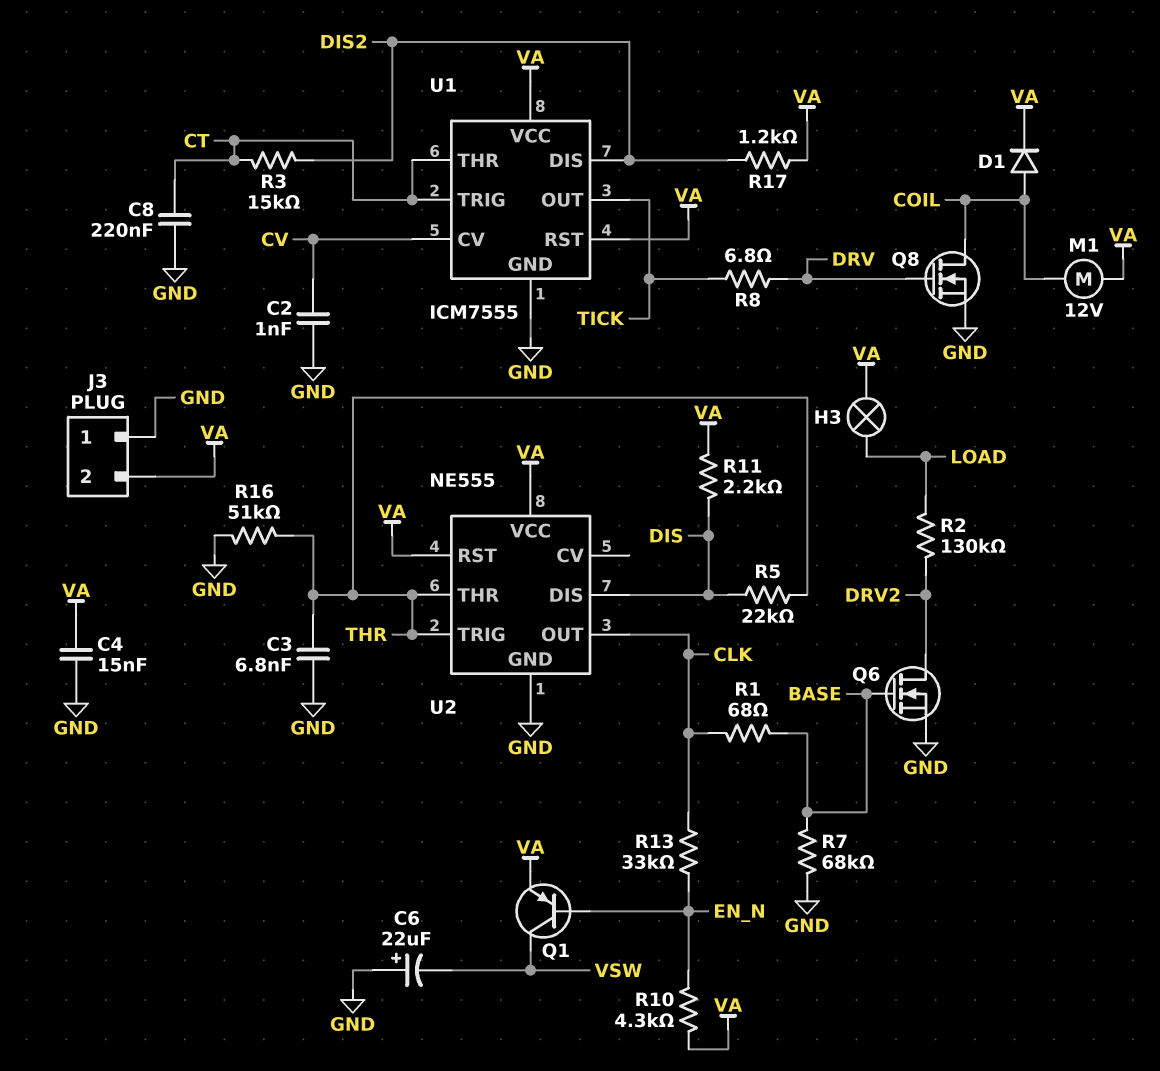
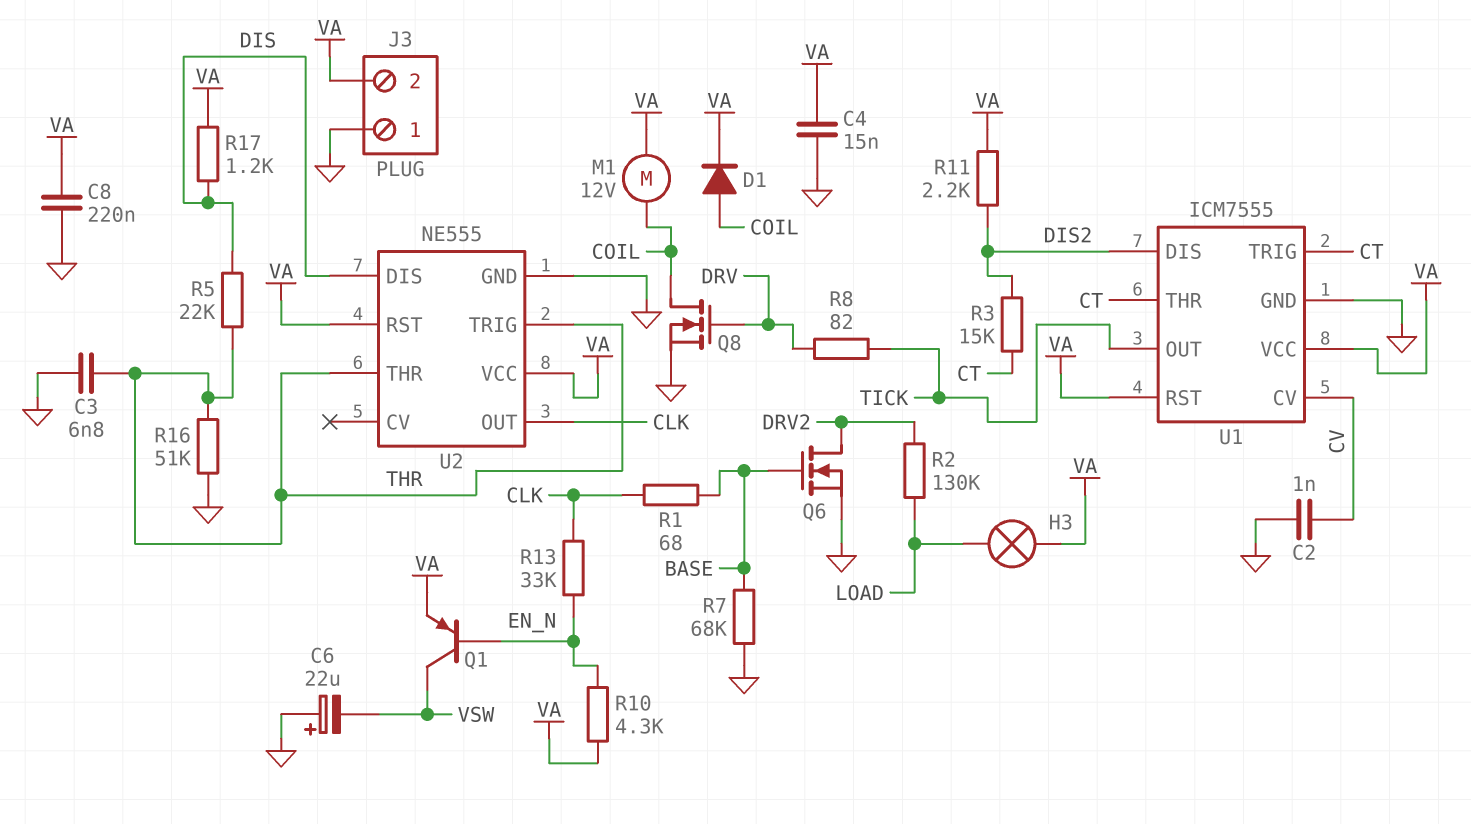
C8: 220nF (CT, GND) -> 220nF (GND, VA)
R8: 6.8 (DRV, TICK) -> 82 (DRV, TICK)
R11: 2.2k (DIS, VA) -> 2.2k (DIS2, VA)
R17: 1.2k (DIS2, VA) -> 1.2k (DIS, VA)

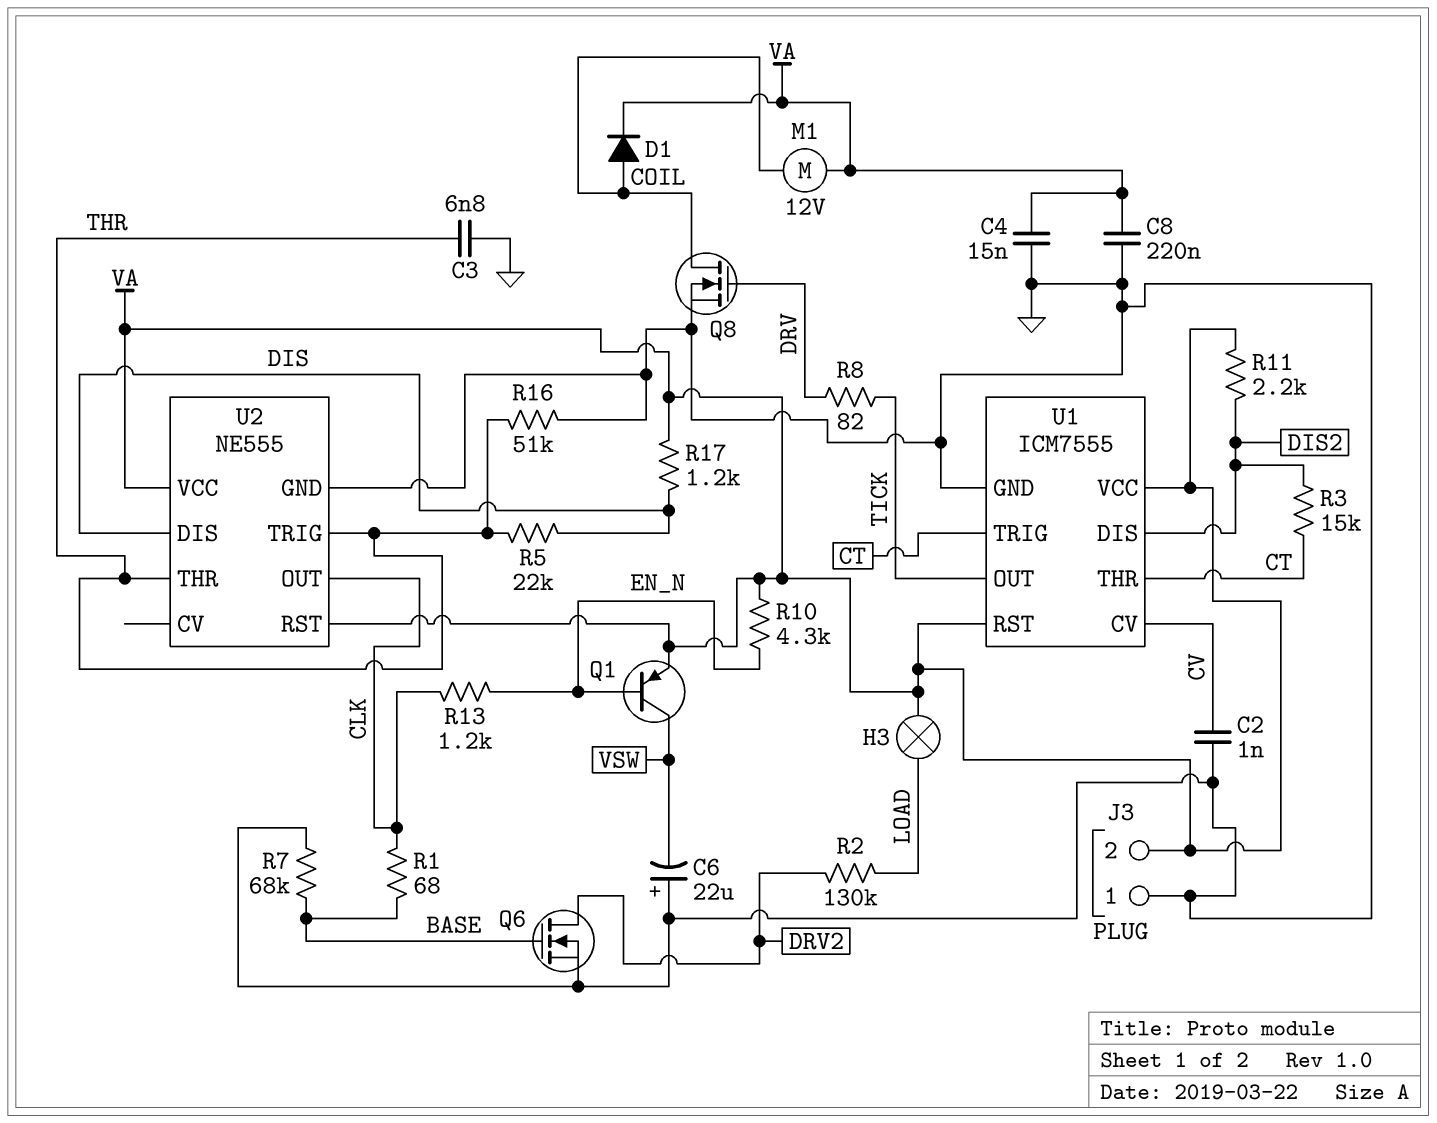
R13: 33k (CLK, EN_N) -> 1.2k (CLK, EN_N)

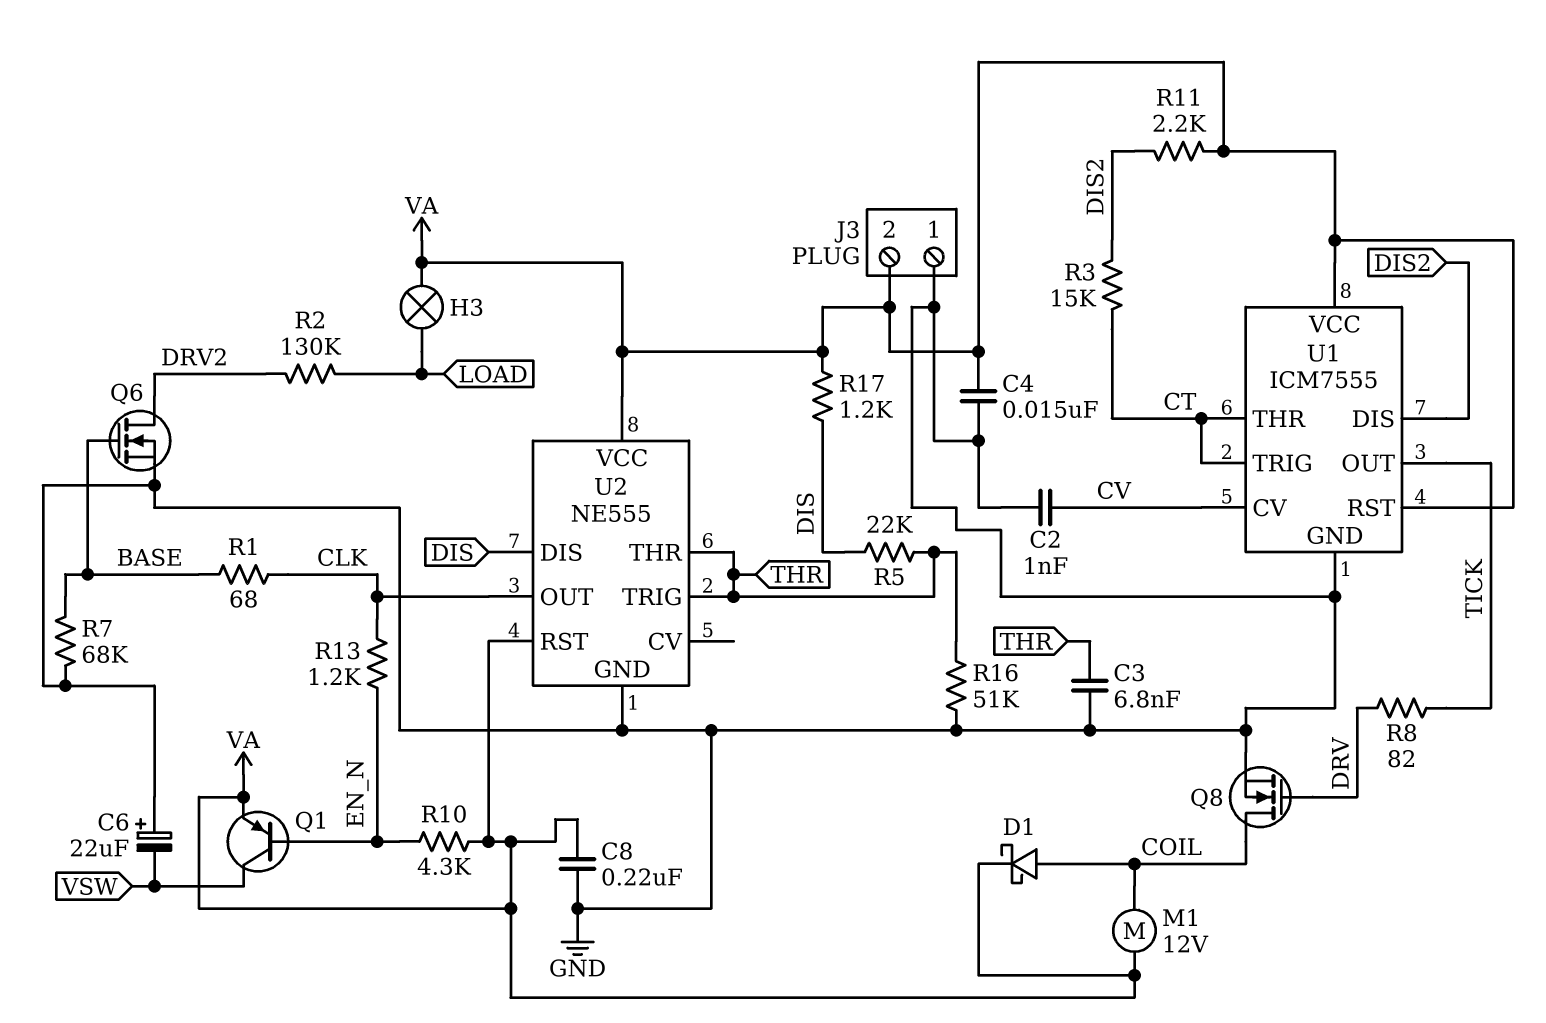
D1: diode (A COIL, K VA) -> schottky (A COIL, K VA)

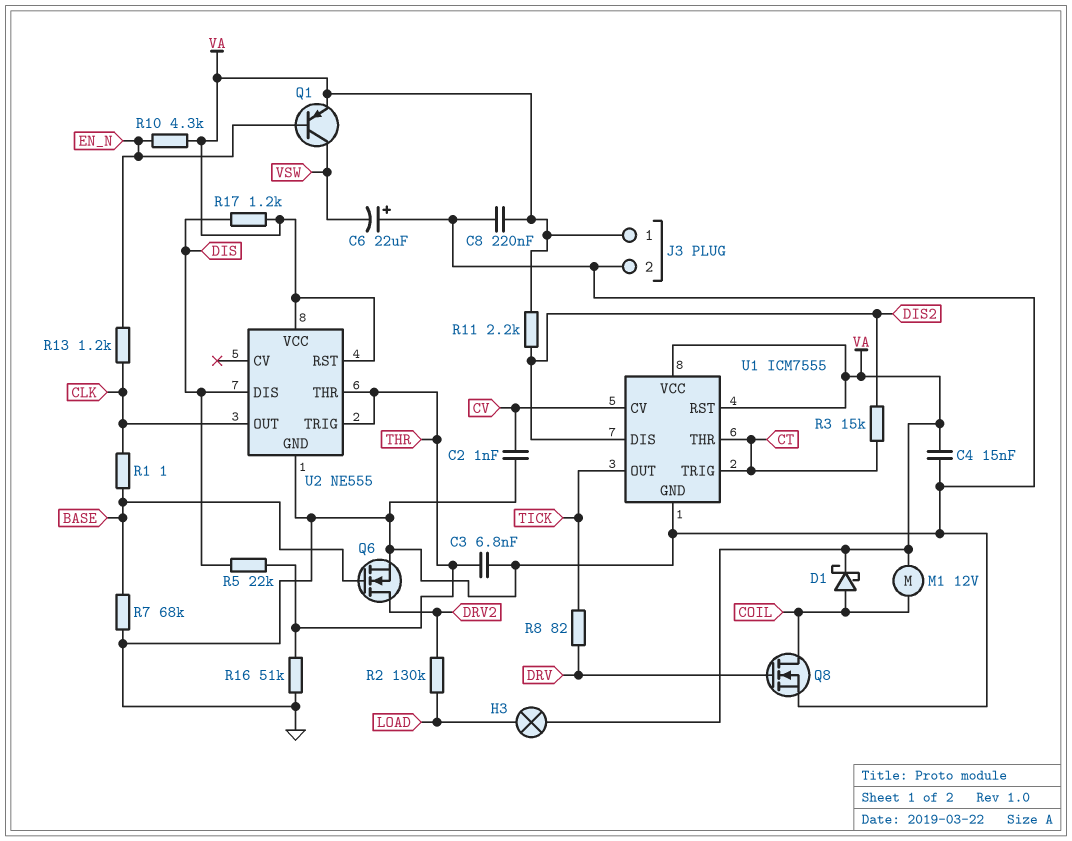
J3 pin 1: GND -> VA
J3 pin 2: VA -> GND
R1: 68 (BASE, CLK) -> 1 (BASE, CLK)

